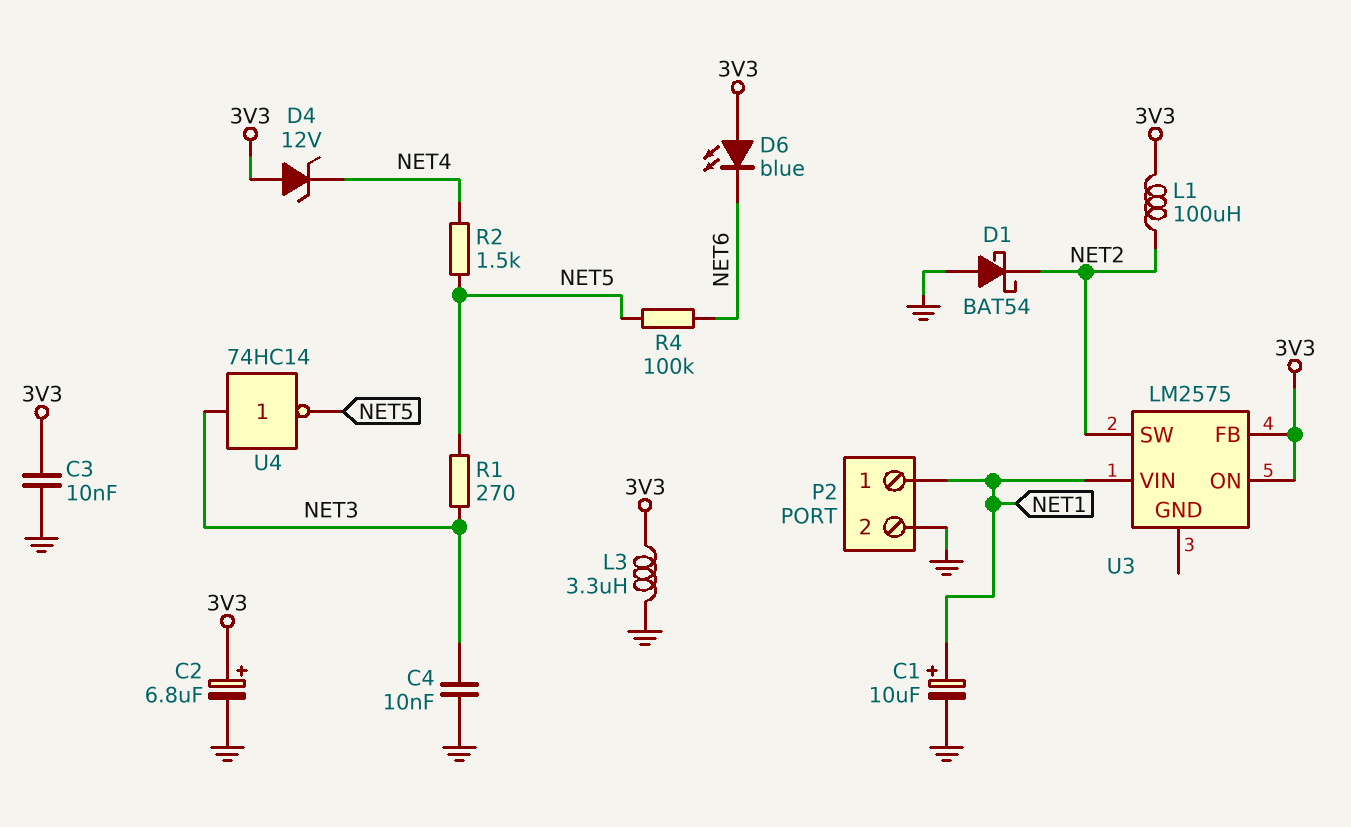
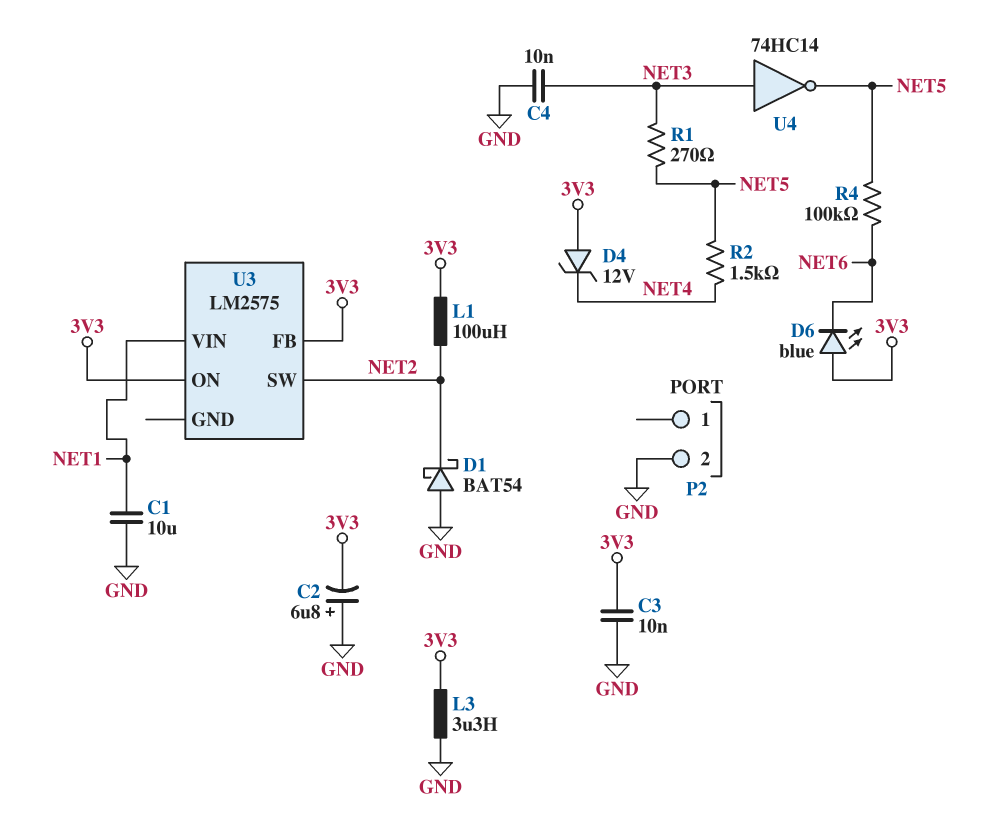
C1: 10uF (plus NET1, minus GND) -> 10uF (GND, NET1)
C2: 6.8uF (plus 3V3, minus GND) -> 6.8uF (plus GND, minus 3V3)
P2 pin 1: NET1 -> none

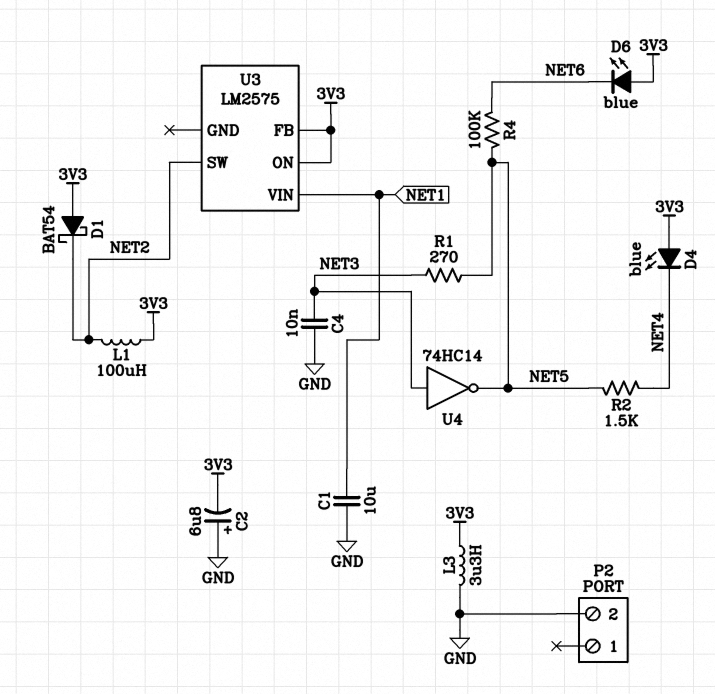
C3: 10nF (3V3, GND) -> none
D1: schottky BAT54 (A GND, K NET2) -> schottky BAT54 (A 3V3, K NET2)
D4: zener 12V (A 3V3, K NET4) -> LED blue (A 3V3, K NET4)

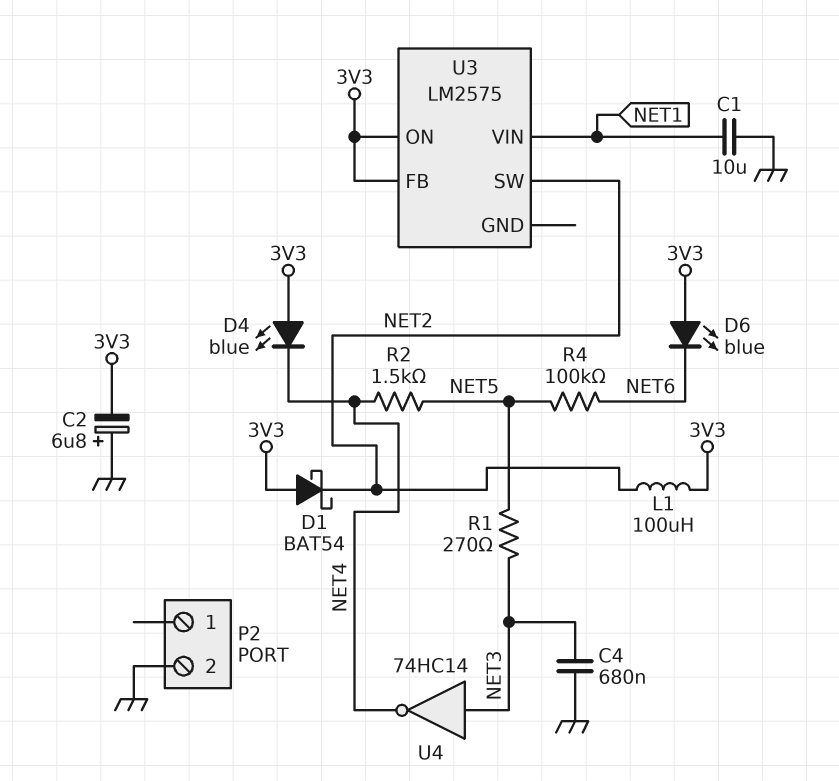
C4: 10nF (GND, NET3) -> 680nF (GND, NET3)
L3: 3.3uH (3V3, GND) -> none
U4: NOT 74HC14 (in NET3, out NET5) -> NOT 74HC14 (in NET3, out NET4)

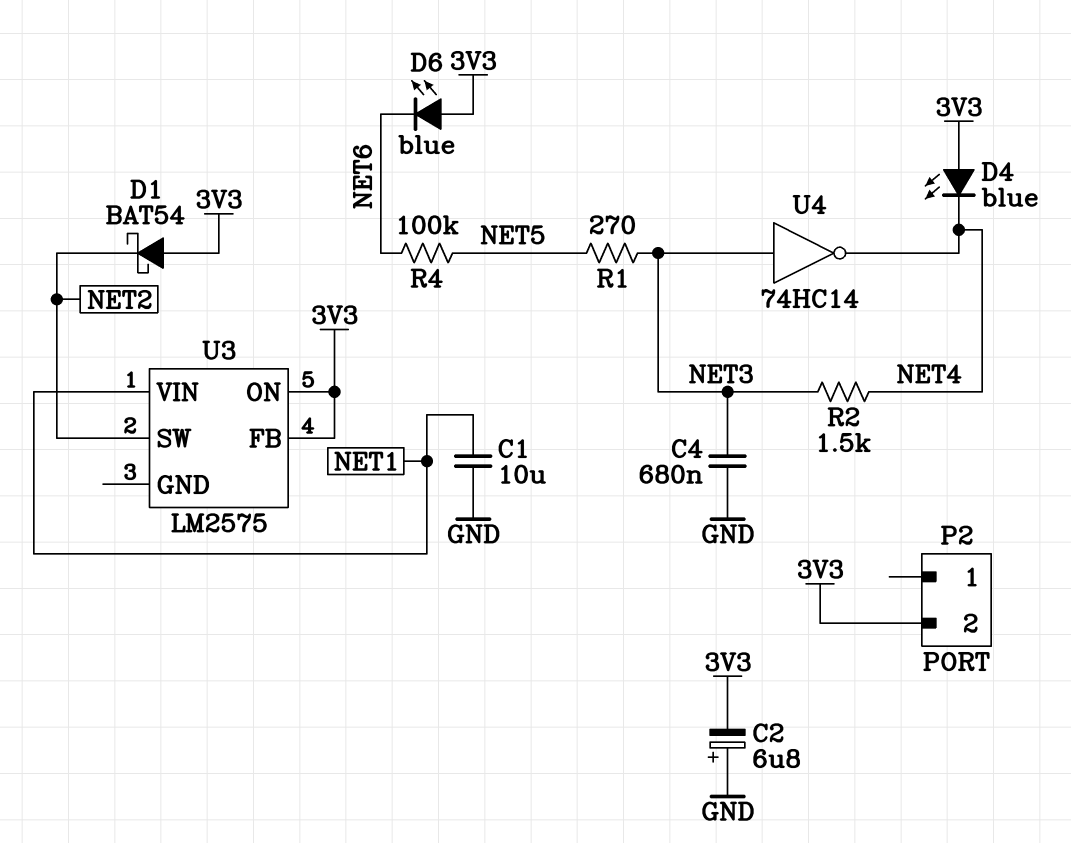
L1: 100uH (3V3, NET2) -> none
P2 pin 2: GND -> 3V3
R2: 1.5k (NET4, NET5) -> 1.5k (NET3, NET4)

